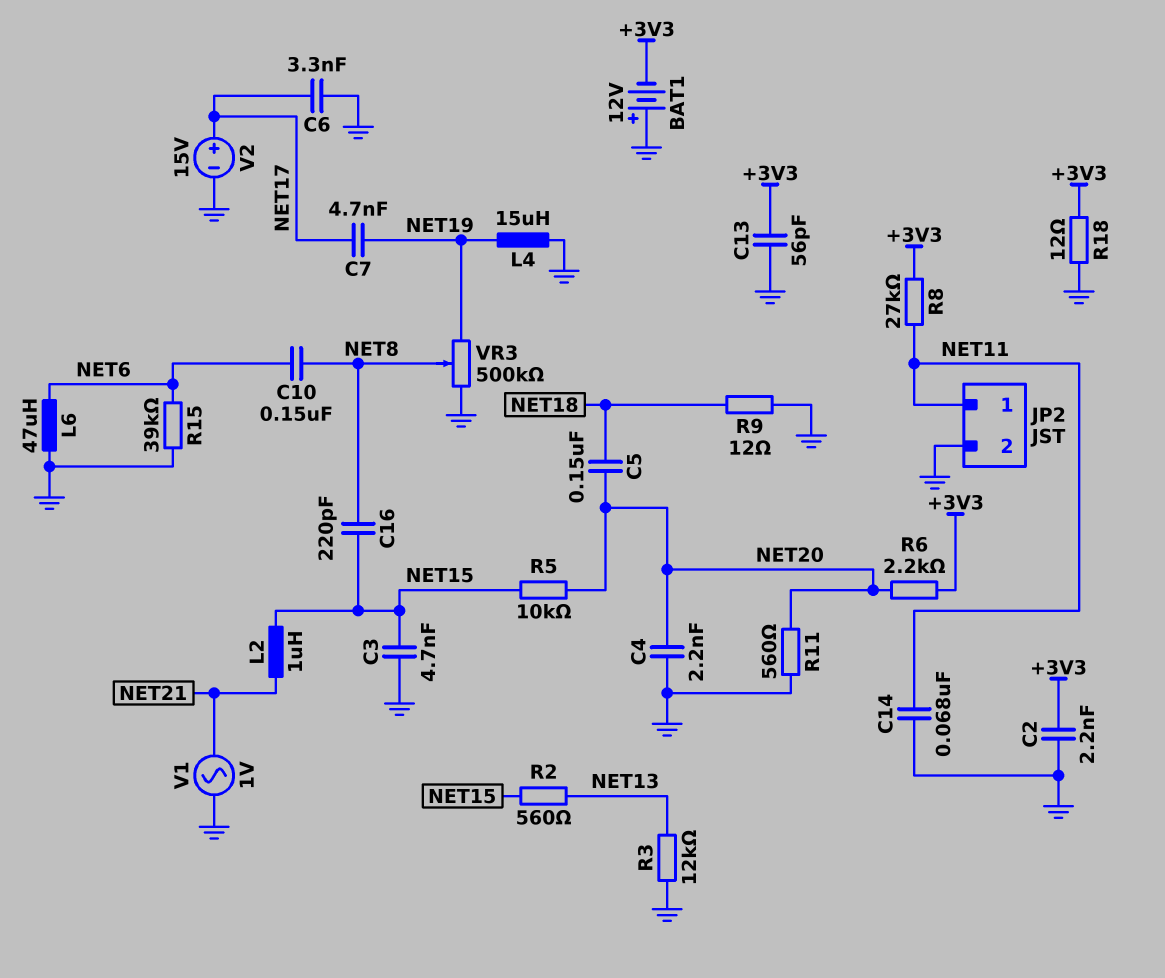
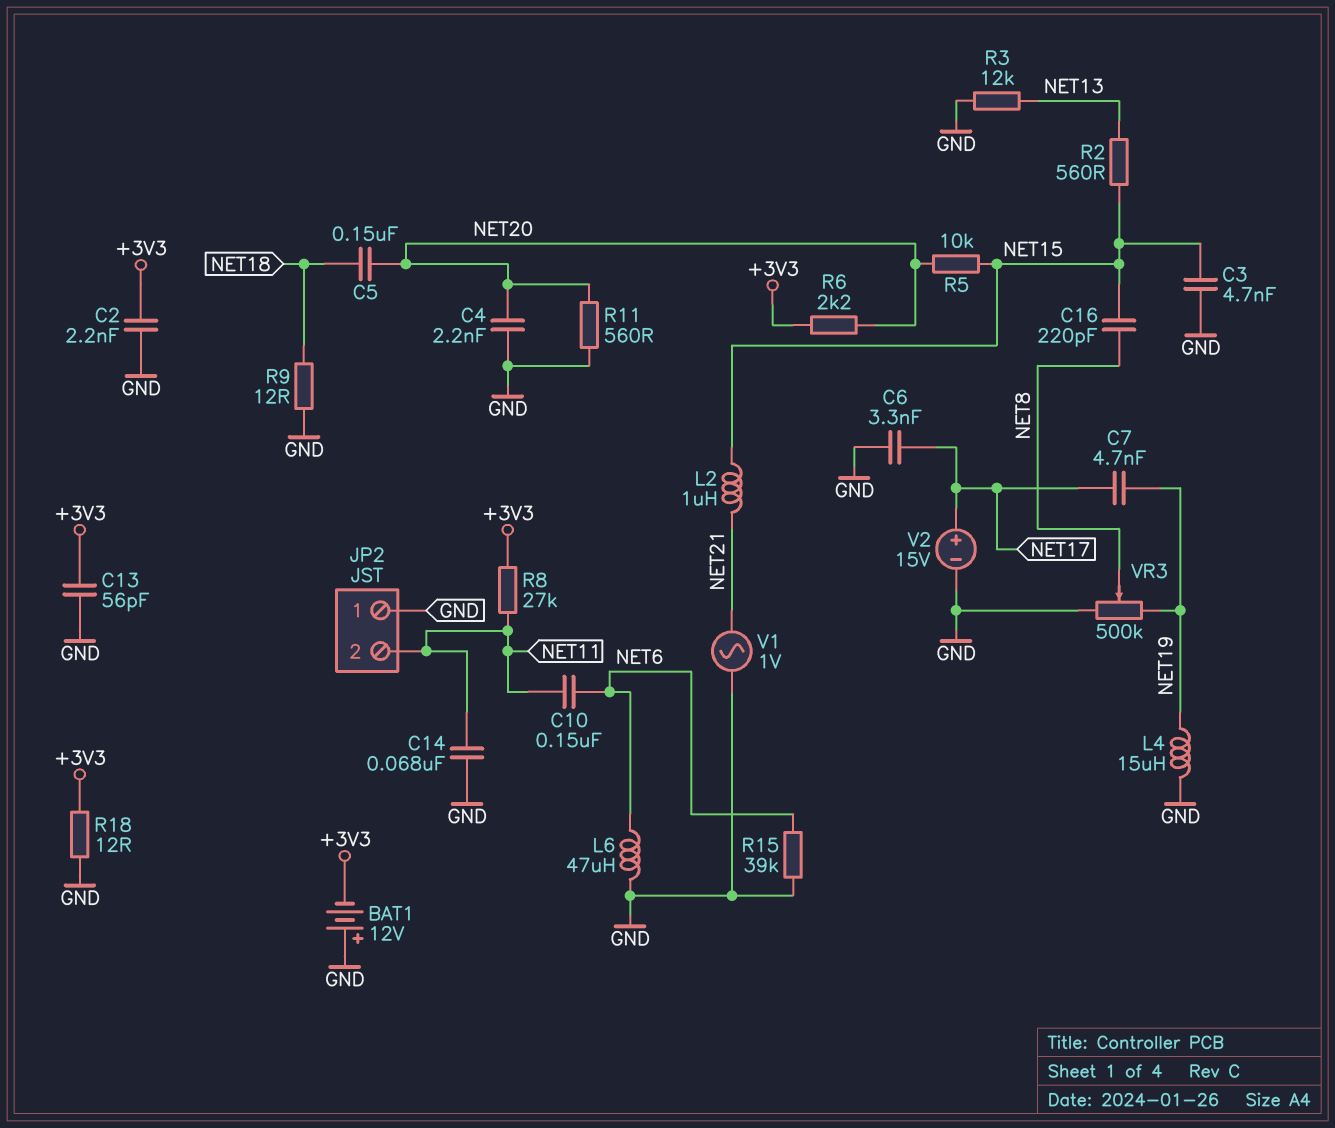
C10: 150nF (NET6, NET8) -> 150nF (NET6, NET11)
JP2 pin 1: NET11 -> GND
JP2 pin 2: GND -> NET11

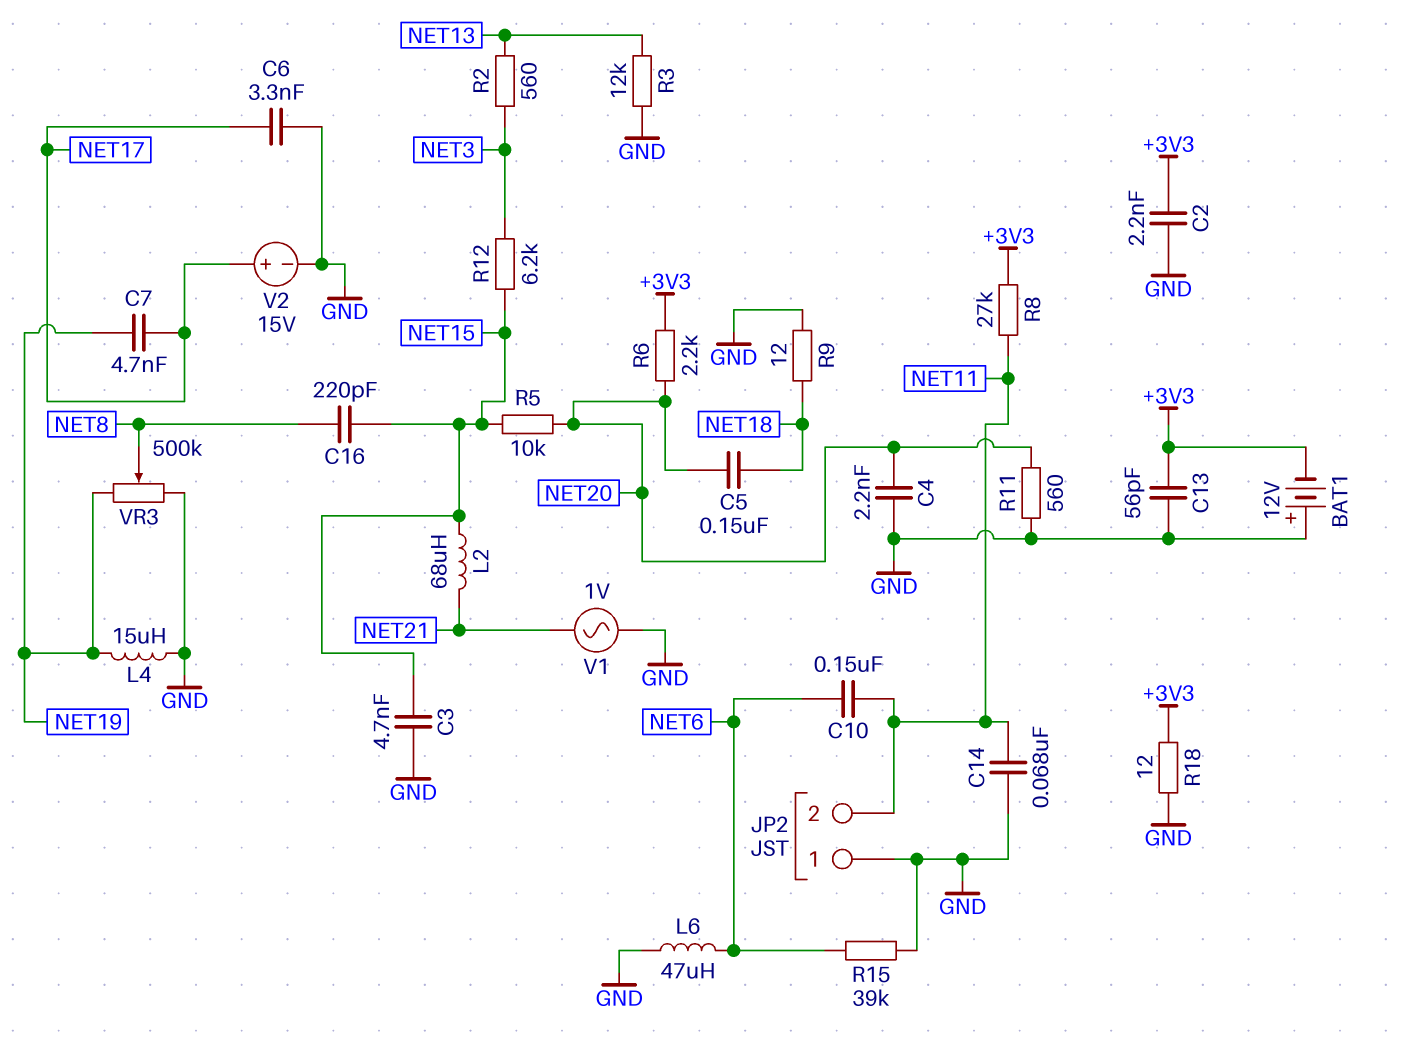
L2: 1uH (NET15, NET21) -> 68uH (NET15, NET21)
R2: 560 (NET13, NET15) -> 560 (NET3, NET13)
R12: none -> 6.2k (NET3, NET15)

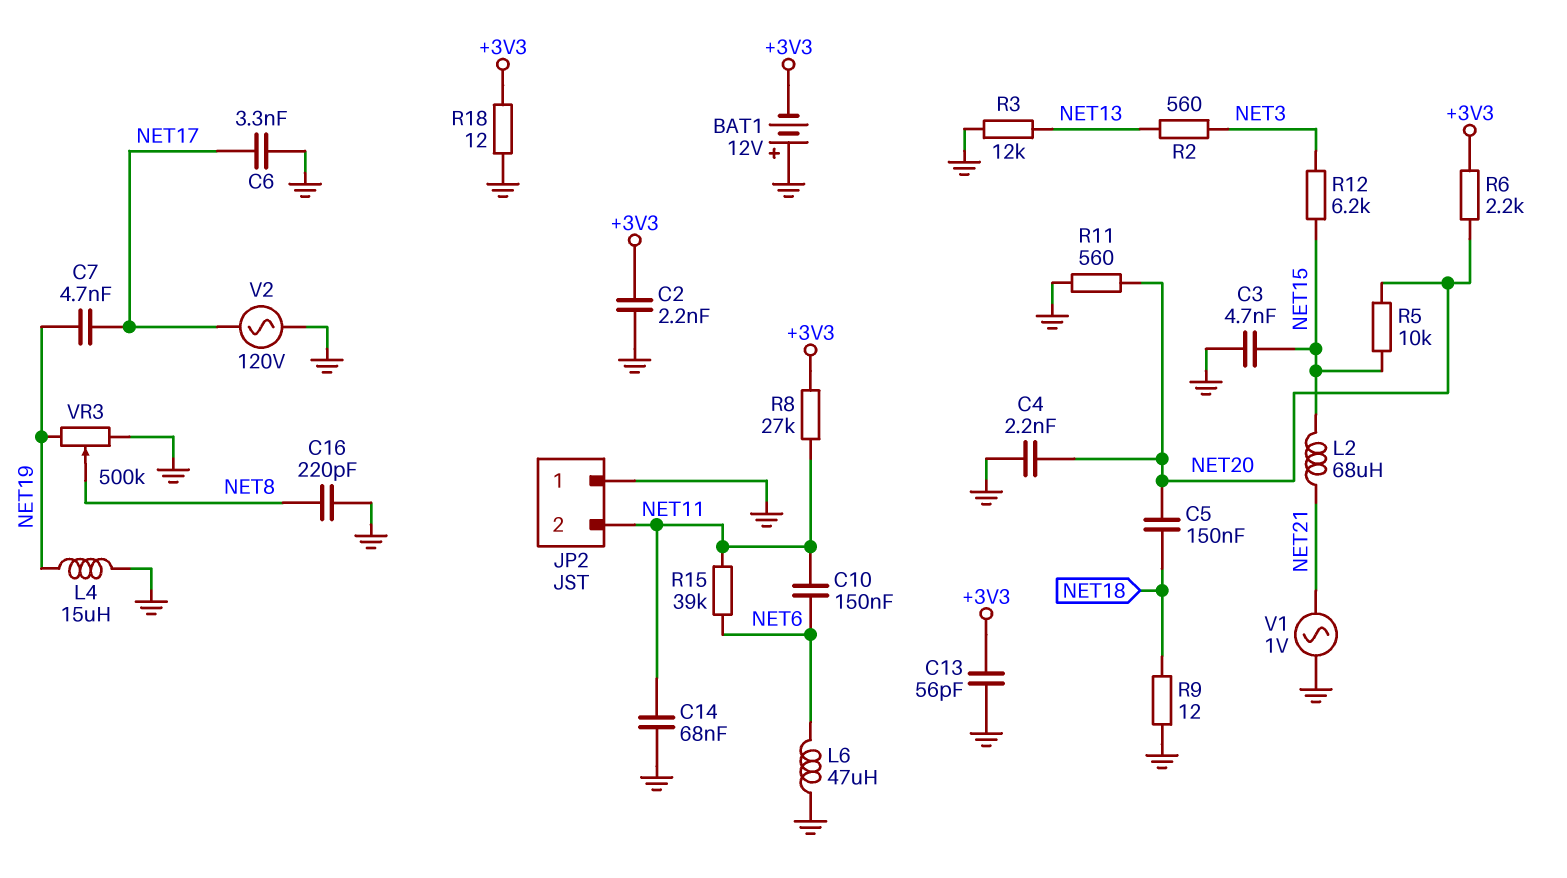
C16: 220pF (NET8, NET15) -> 220pF (GND, NET8)
R15: 39k (GND, NET6) -> 39k (NET6, NET11)
V2: 15V (plus NET17, minus GND) -> AC 120V (GND, NET17)

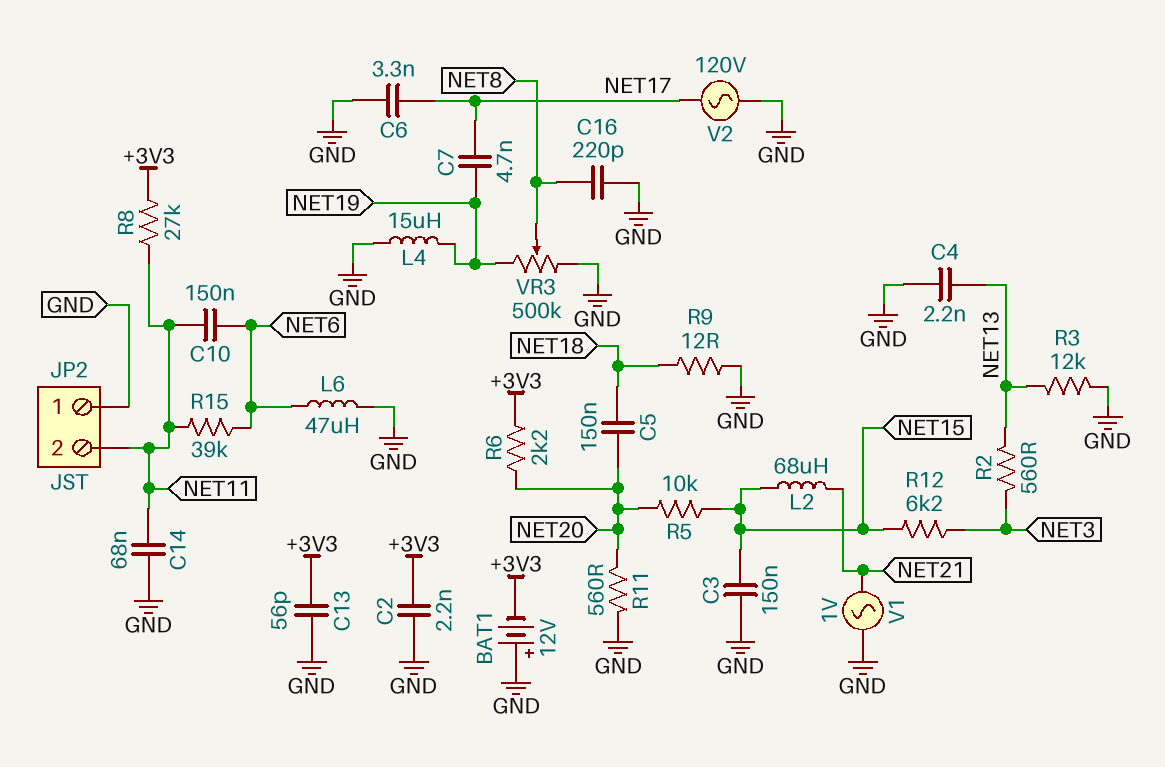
C3: 4.7nF (GND, NET15) -> 150nF (GND, NET15)
C4: 2.2nF (GND, NET20) -> 2.2nF (GND, NET13)
R18: 12 (+3V3, GND) -> none

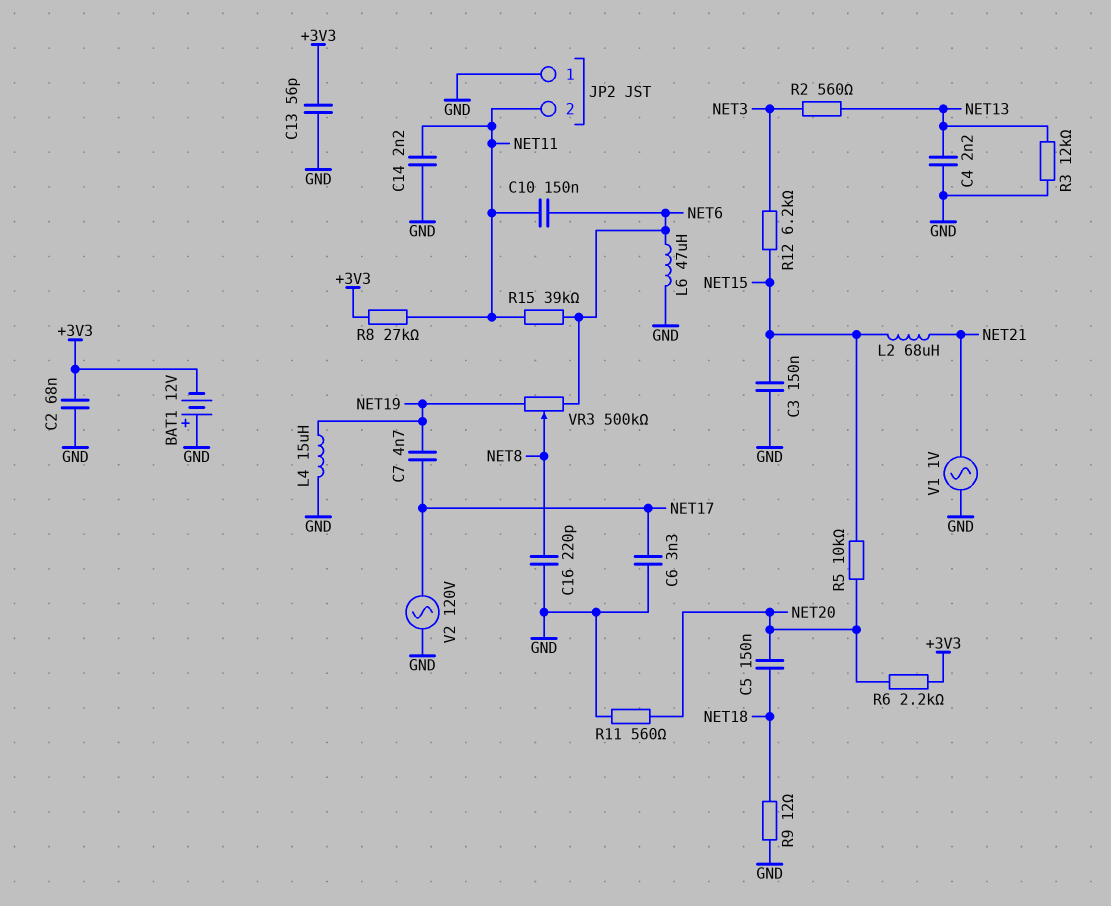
C2: 2.2nF (+3V3, GND) -> 68nF (+3V3, GND)
C14: 68nF (GND, NET11) -> 2.2nF (GND, NET11)
VR3: 500k (GND, NET19, wiper NET8) -> 500k (NET6, NET19, wiper NET8)

